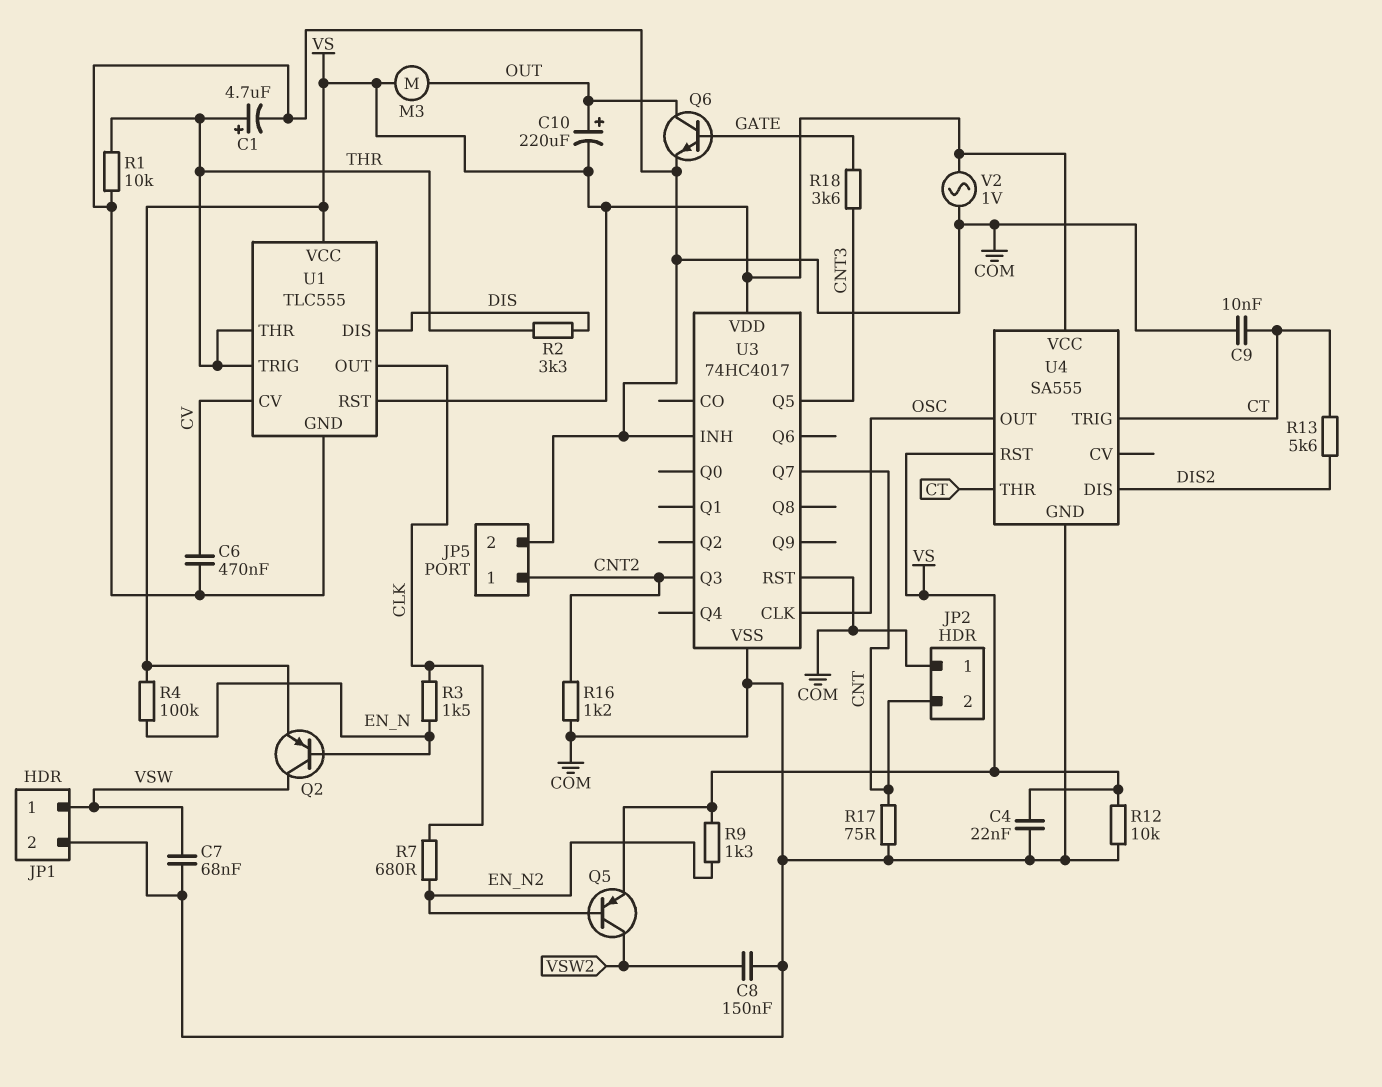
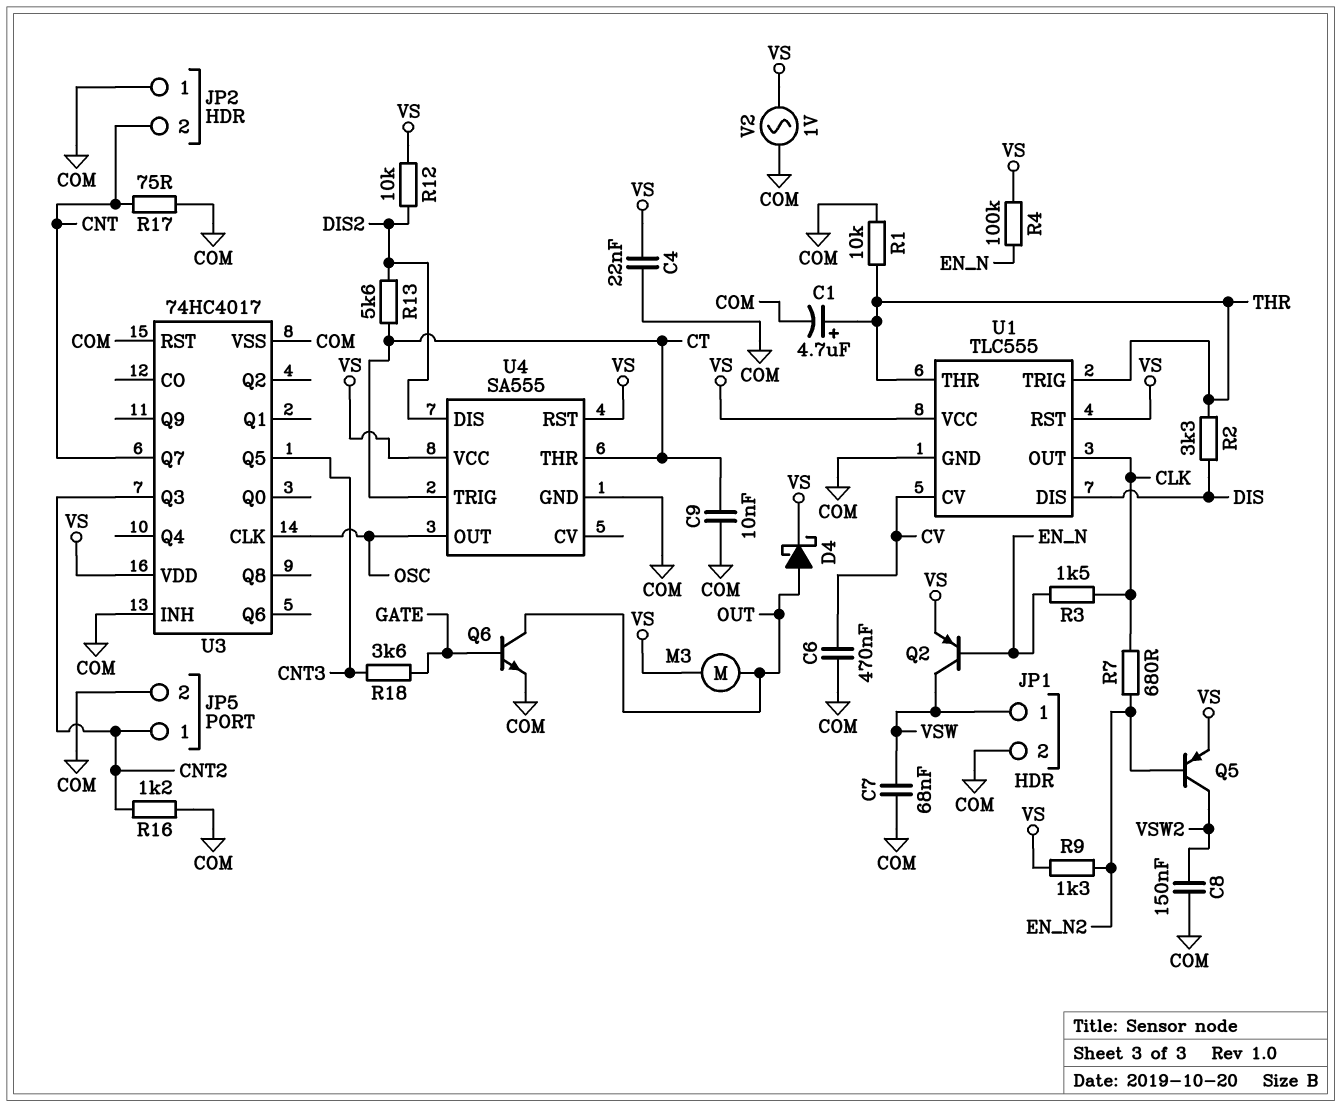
C10: 220uF (plus OUT, minus VS) -> none
D4: none -> schottky (A OUT, K VS)
R12: 10k (COM, VS) -> 10k (DIS2, VS)

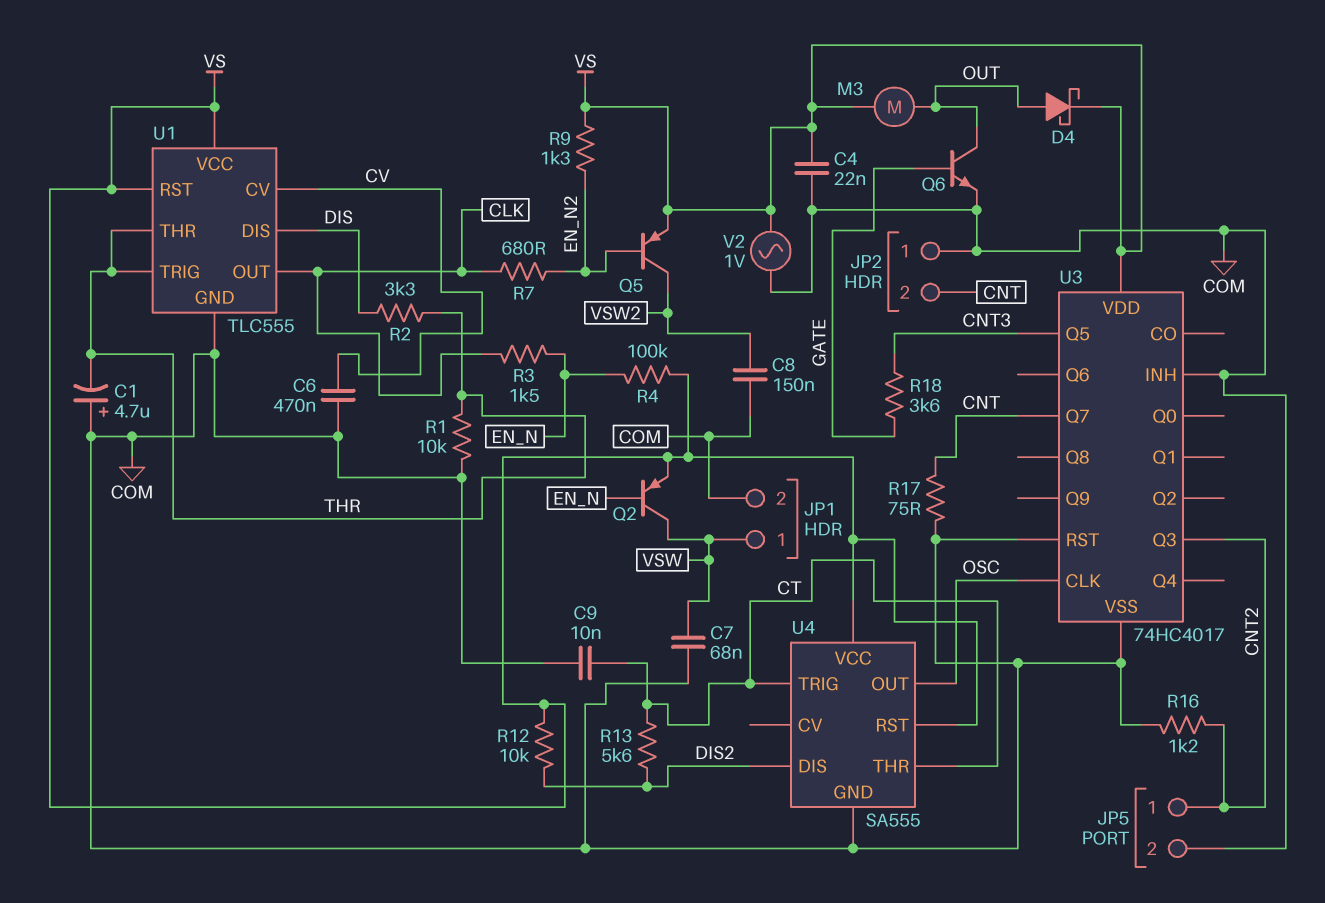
C1: 4.7uF (plus THR, minus COM) -> 4.7uF (plus COM, minus THR)

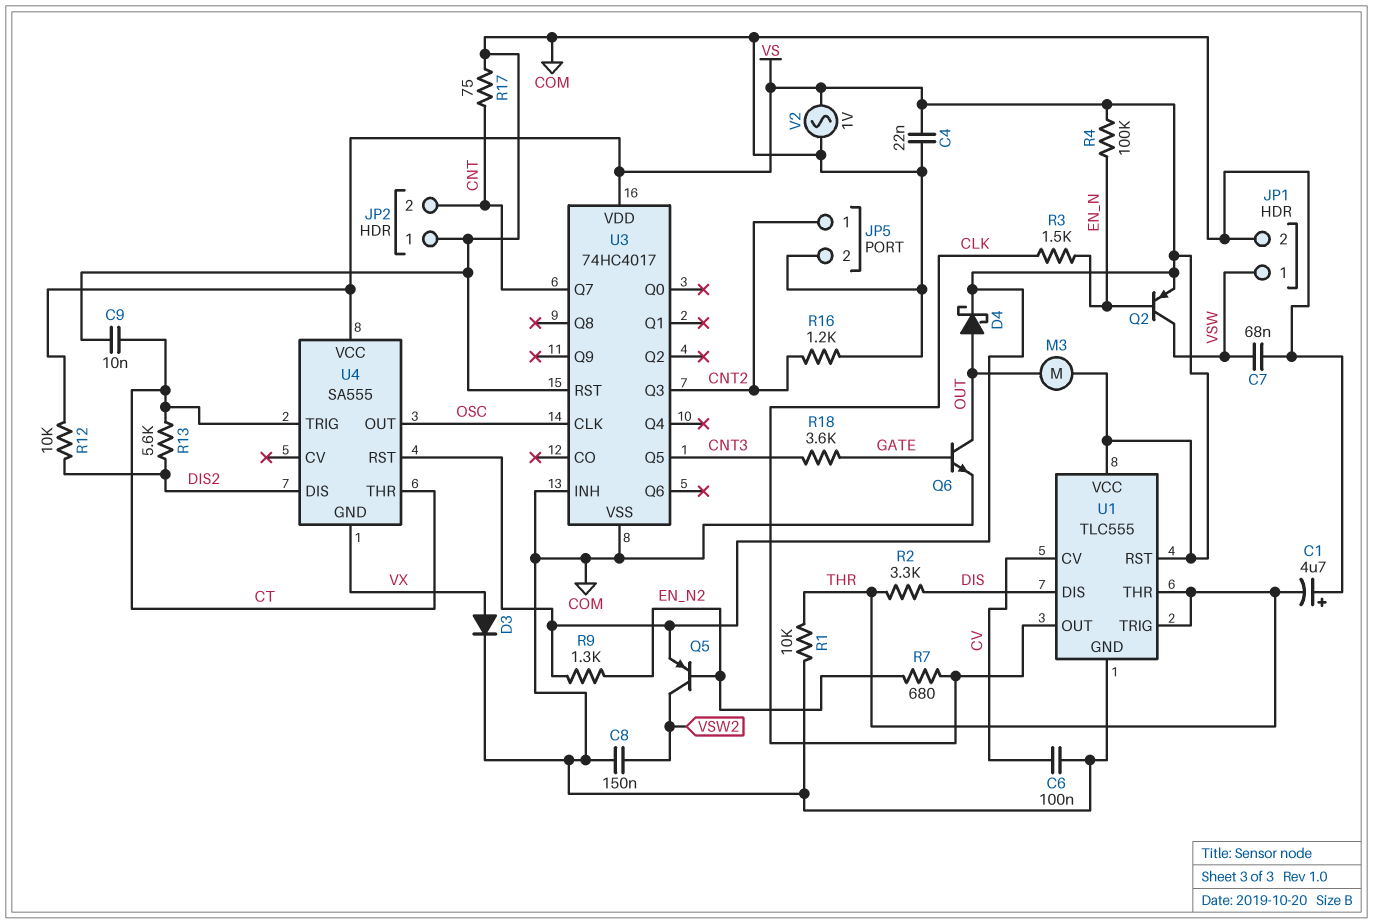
C6: 470nF (COM, CV) -> 100nF (COM, CV)
D3: none -> diode (A VX, K COM)
U4 pin GND: COM -> VX

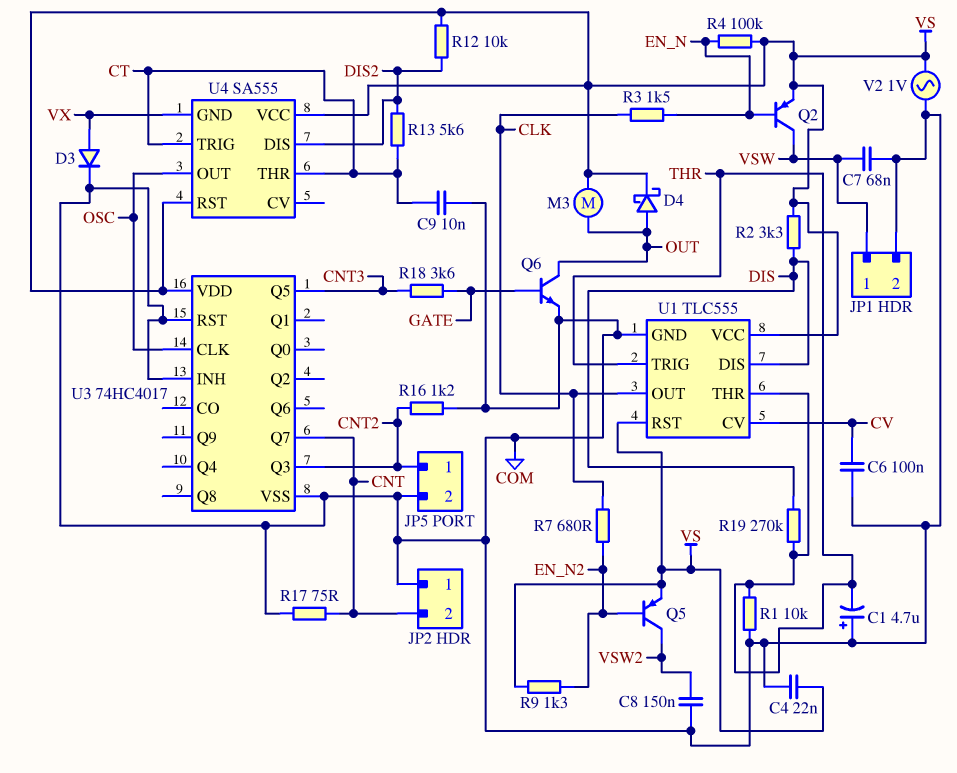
R2: 3.3k (DIS, THR) -> 3.3k (DIS, VS)
R19: none -> 270k (DIS, THR)

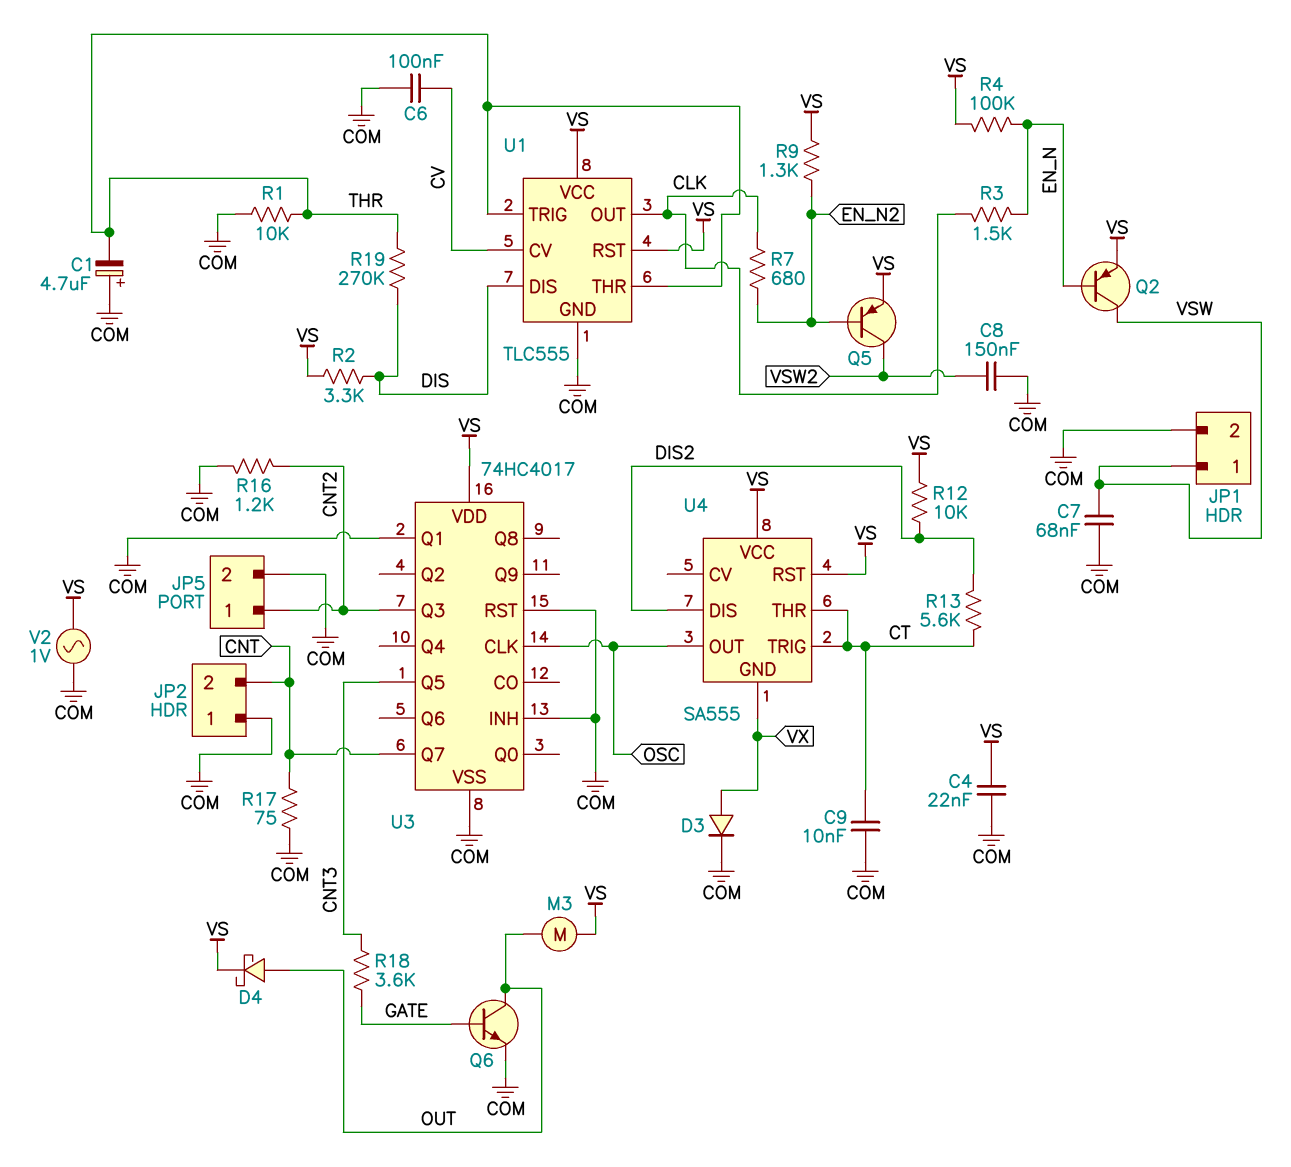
U3 pin Q1: none -> COM

